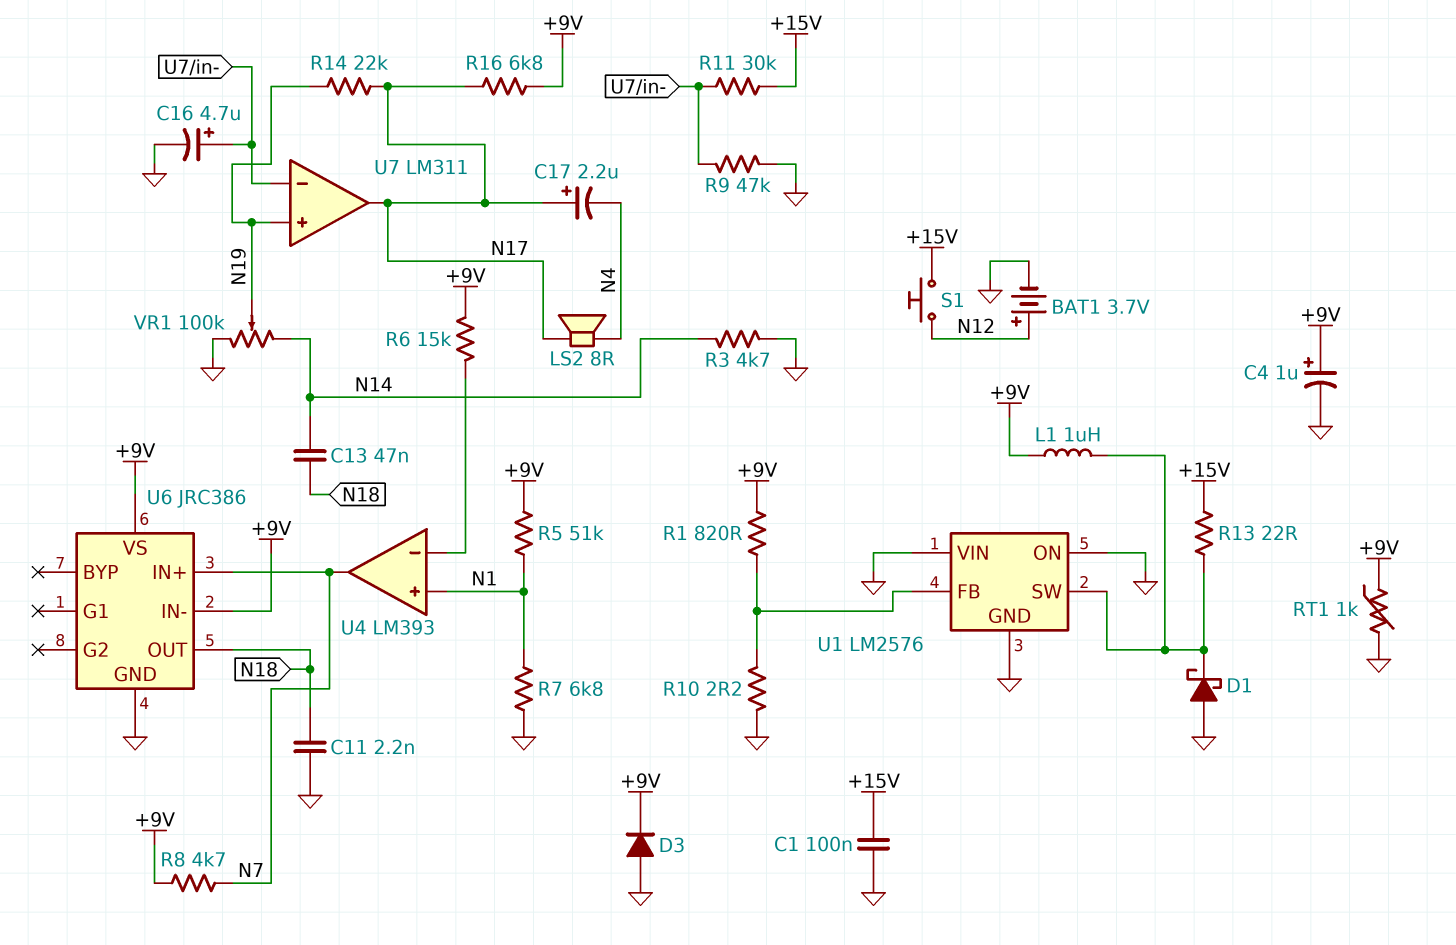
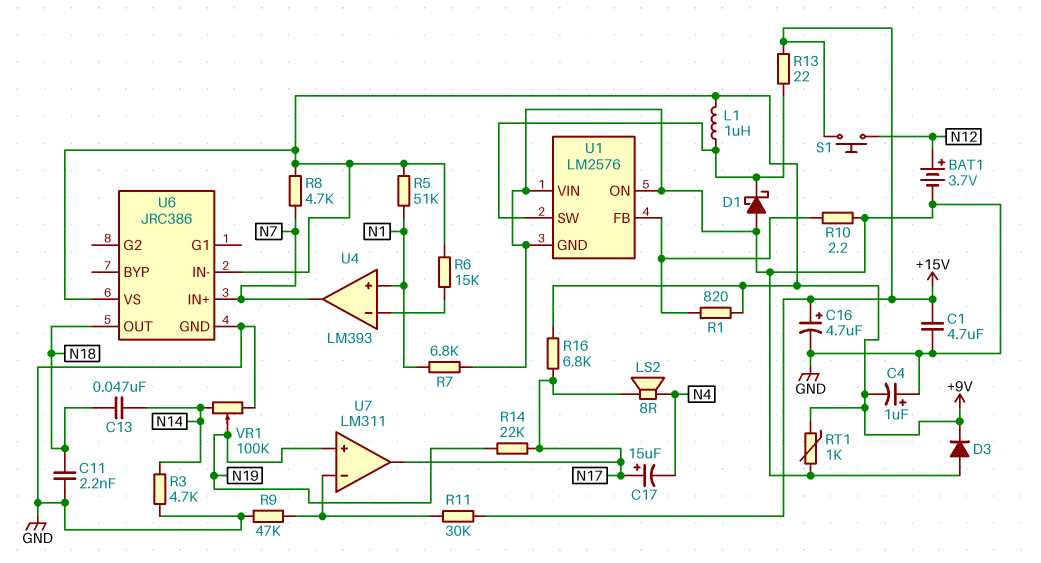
C1: 100nF (+15V, GND) -> 4.7uF (+15V, GND)
C4: 1uF (plus +9V, minus GND) -> 1uF (plus GND, minus +9V)
C16: 4.7uF (plus U7/in-, minus GND) -> 4.7uF (plus +15V, minus GND)
C17: 2.2uF (plus N17, minus N4) -> 15uF (plus N17, minus N4)

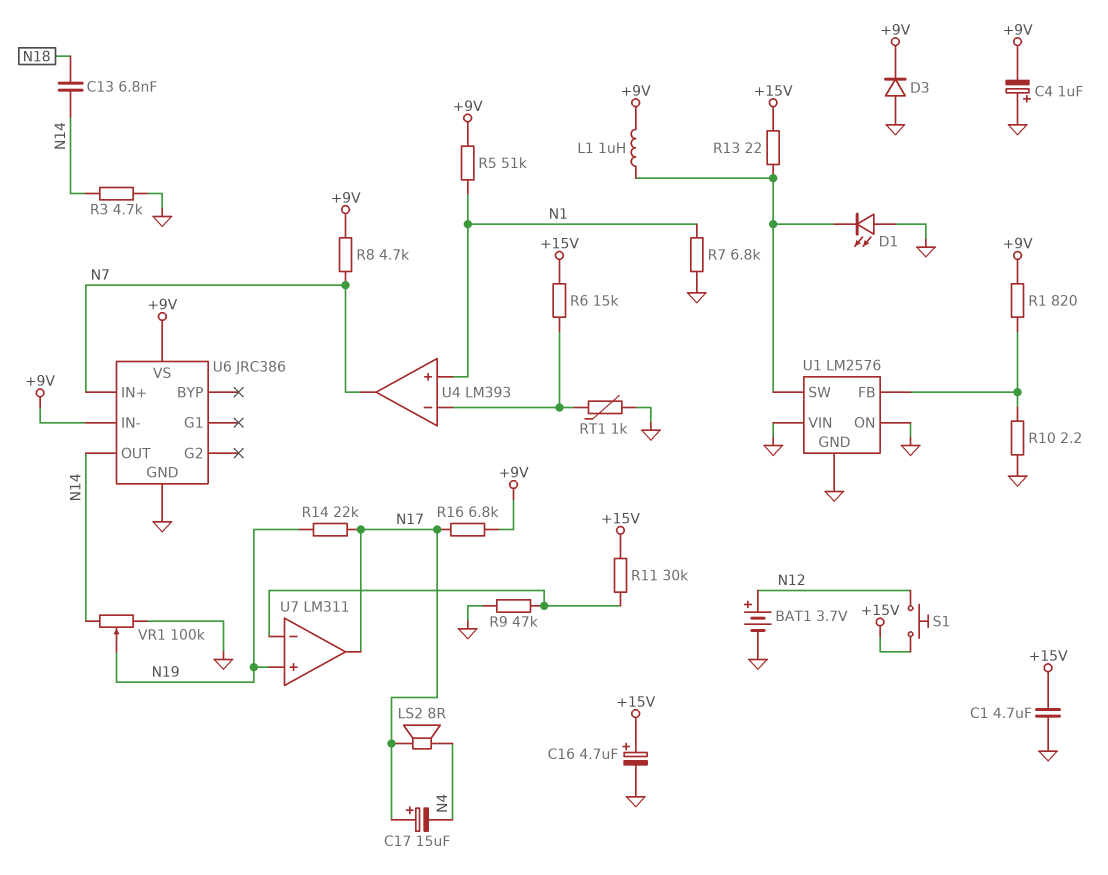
C11: 2.2nF (GND, N18) -> none
C13: 47nF (N14, N18) -> 6.8nF (N14, N18)
D1: schottky (A GND, K U1/SW) -> LED (A GND, K U1/SW)
R6: 15k (+9V, U4/in-) -> 15k (+15V, U4/in-)
RT1: 1k (+9V, GND) -> 1k (GND, U4/in-)
U6 pin OUT: N18 -> N14

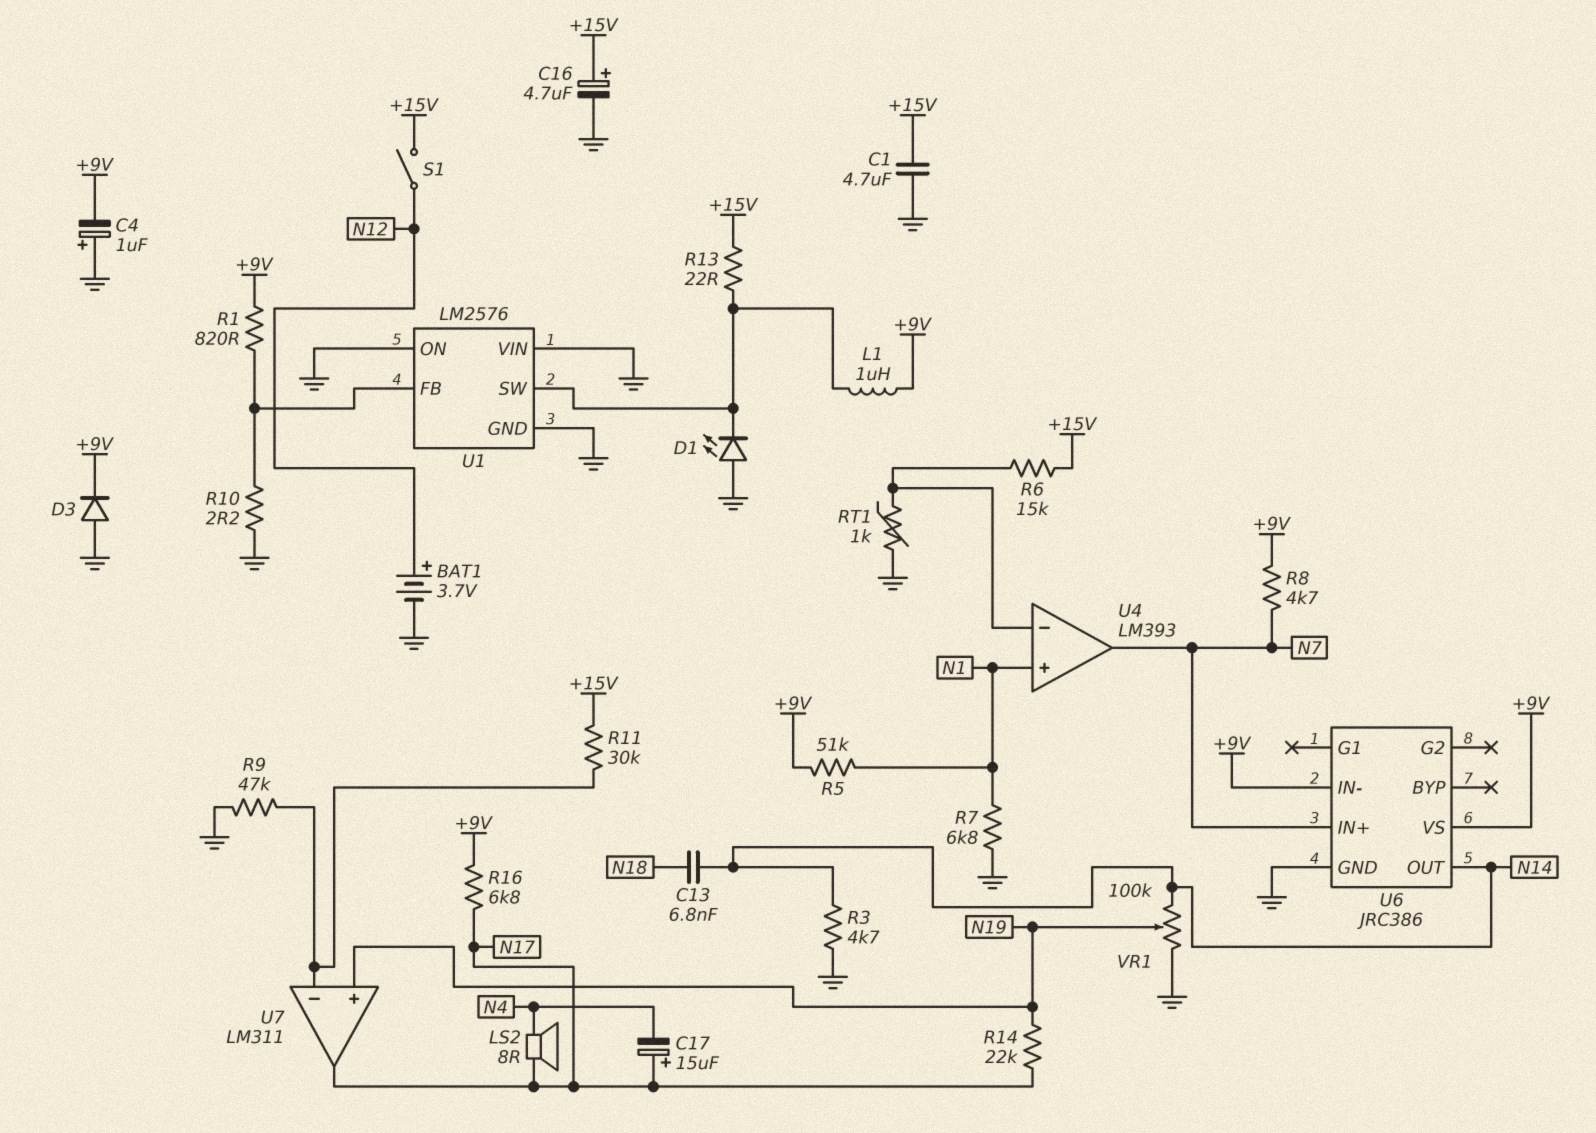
S1: button (+15V, N12) -> switch (+15V, N12)

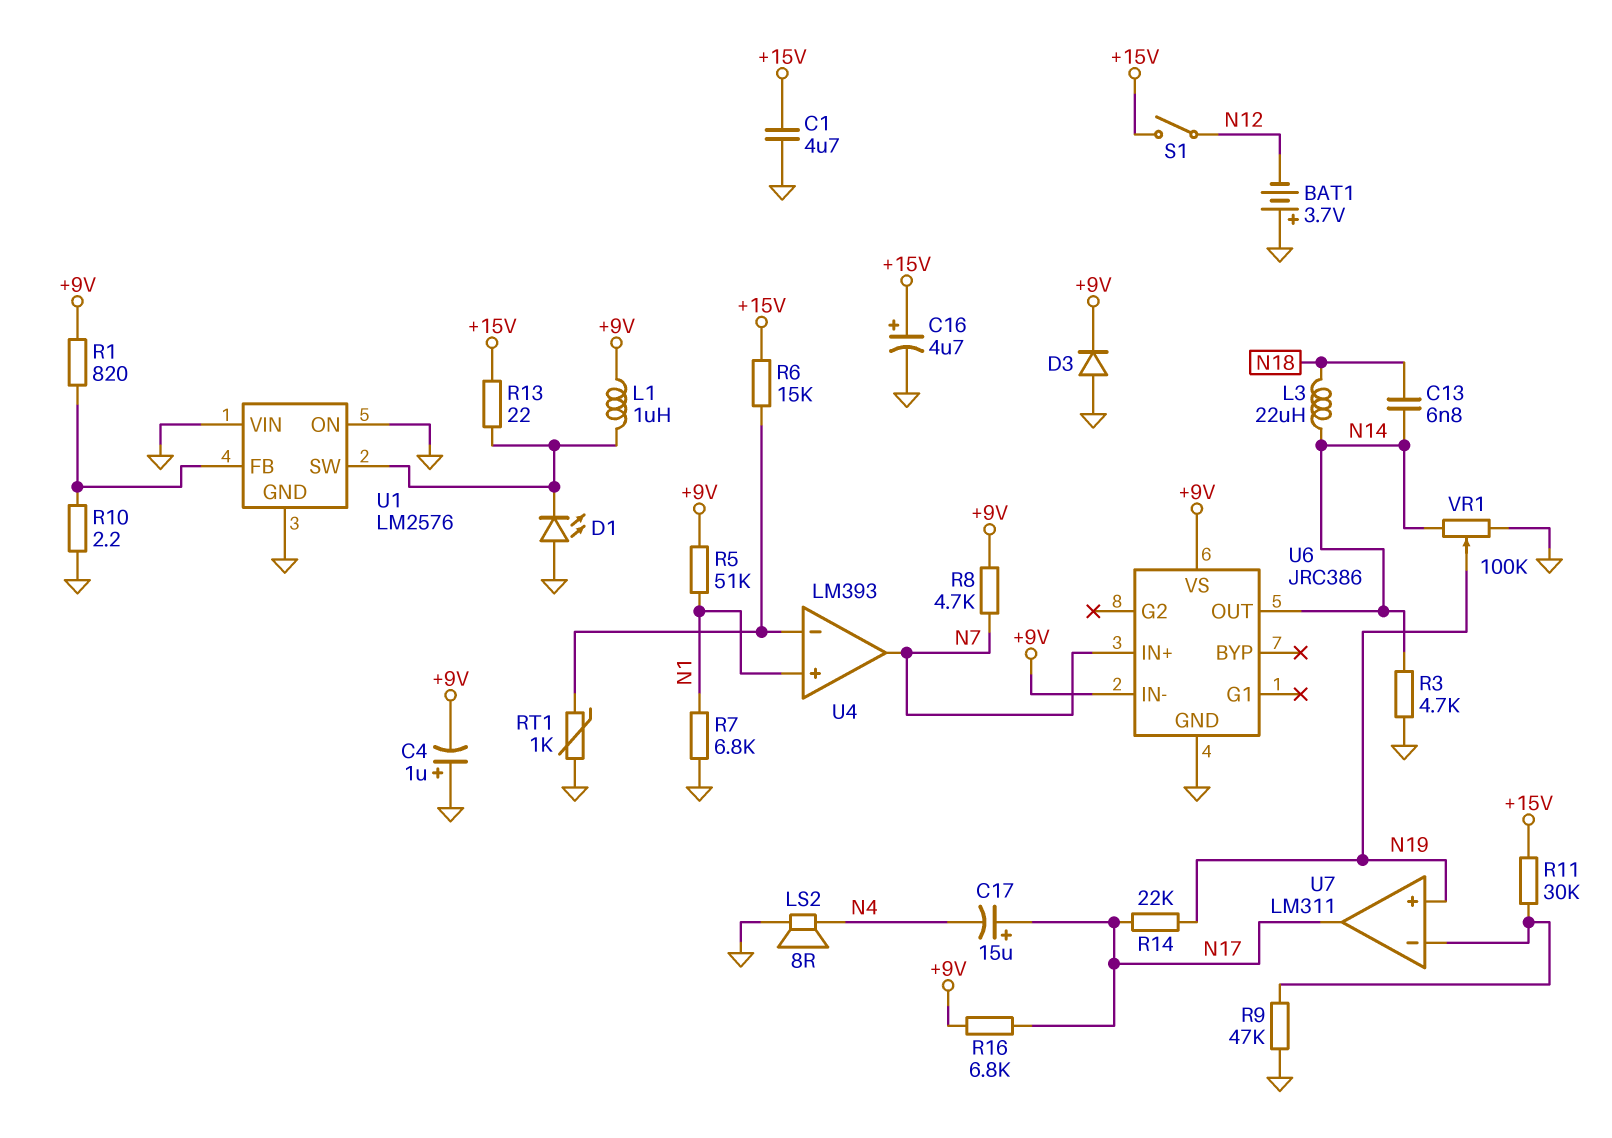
BAT1: 3.7V (plus N12, minus GND) -> 3.7V (plus GND, minus N12)
L3: none -> 22uH (N14, N18)
LS2: speaker 8R (N4, N17) -> speaker 8R (GND, N4)

